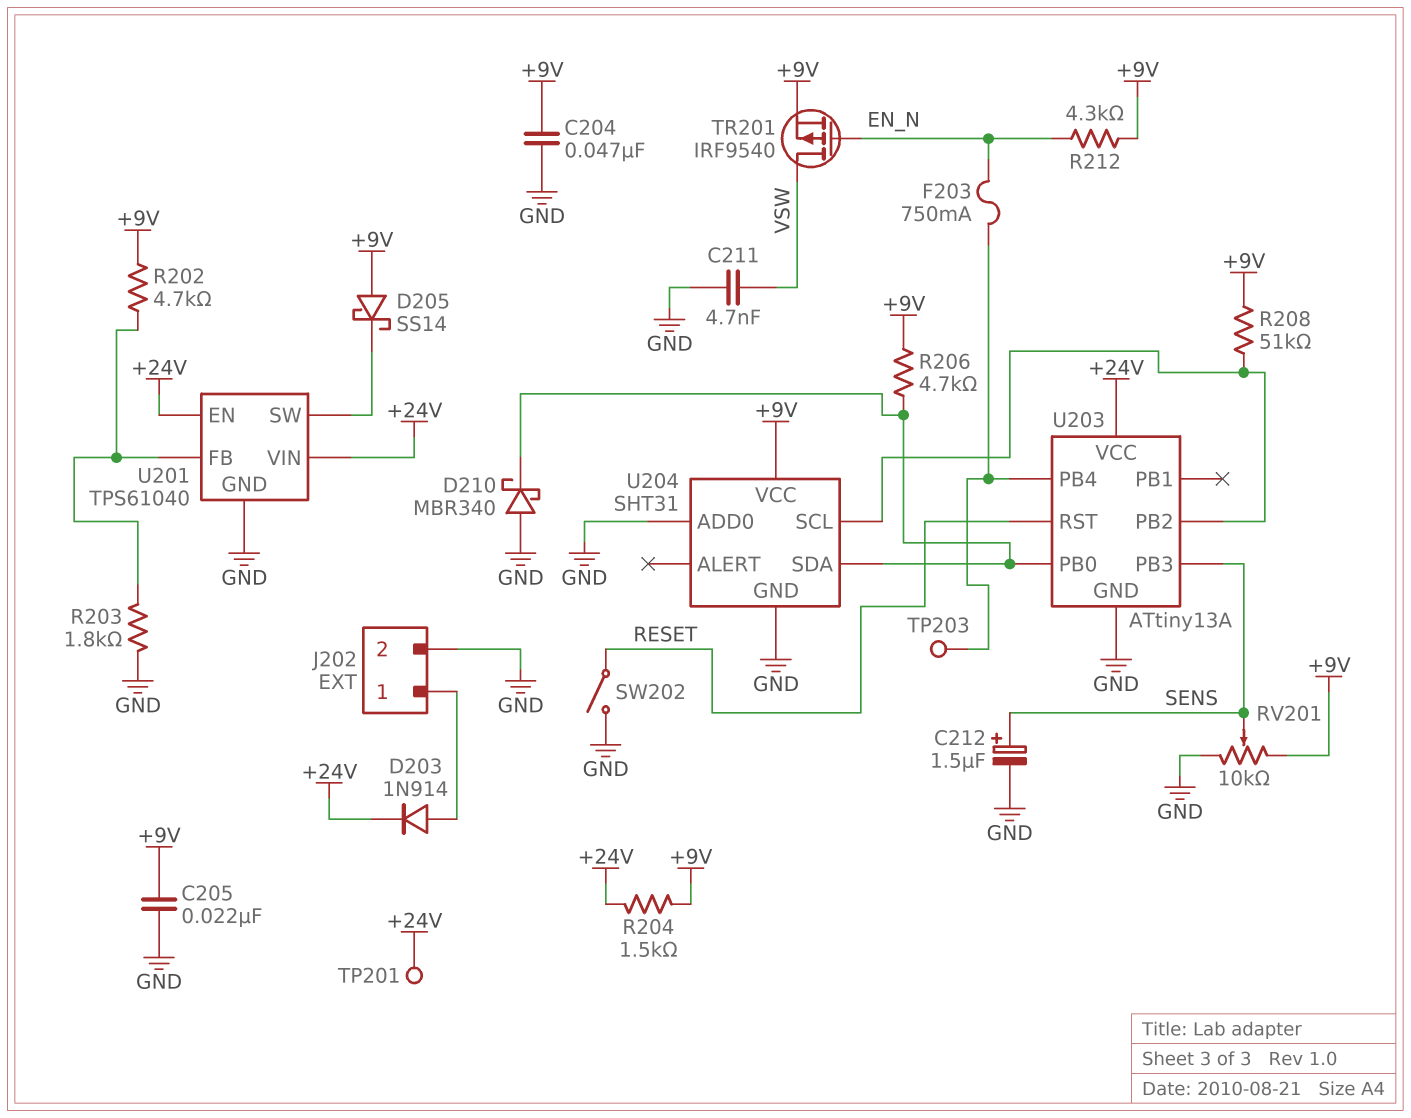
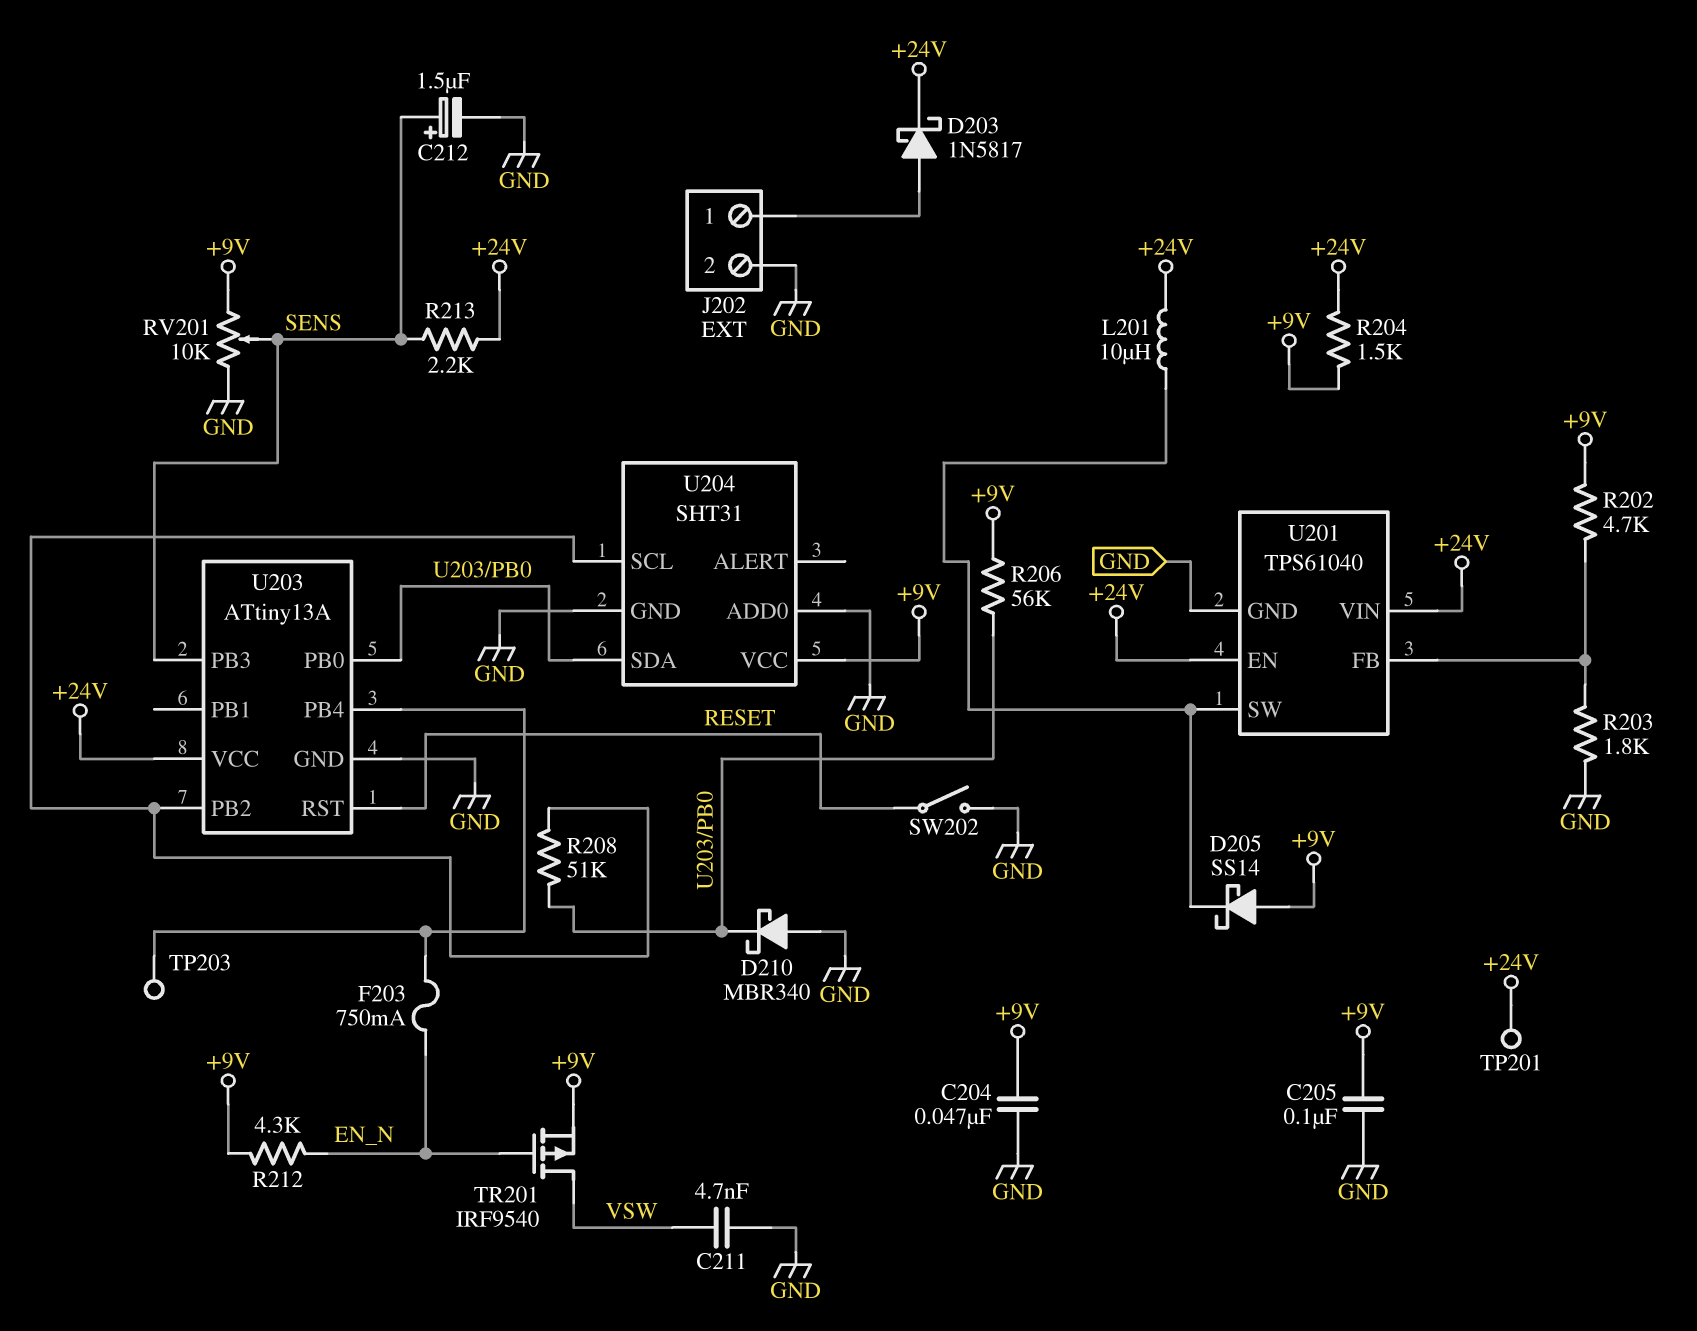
C205: 22nF (+9V, GND) -> 100nF (+9V, GND)
D203: diode 1N914 (A J202/1, K +24V) -> schottky 1N5817 (A J202/1, K +24V)
L201: none -> 10uH (+24V, U201/SW)
R206: 4.7k (+9V, U203/PB0) -> 56k (+9V, U203/PB0)
R208: 51k (+9V, U203/PB2) -> 51k (U203/PB0, U203/PB2)
R213: none -> 2.2k (+24V, SENS)

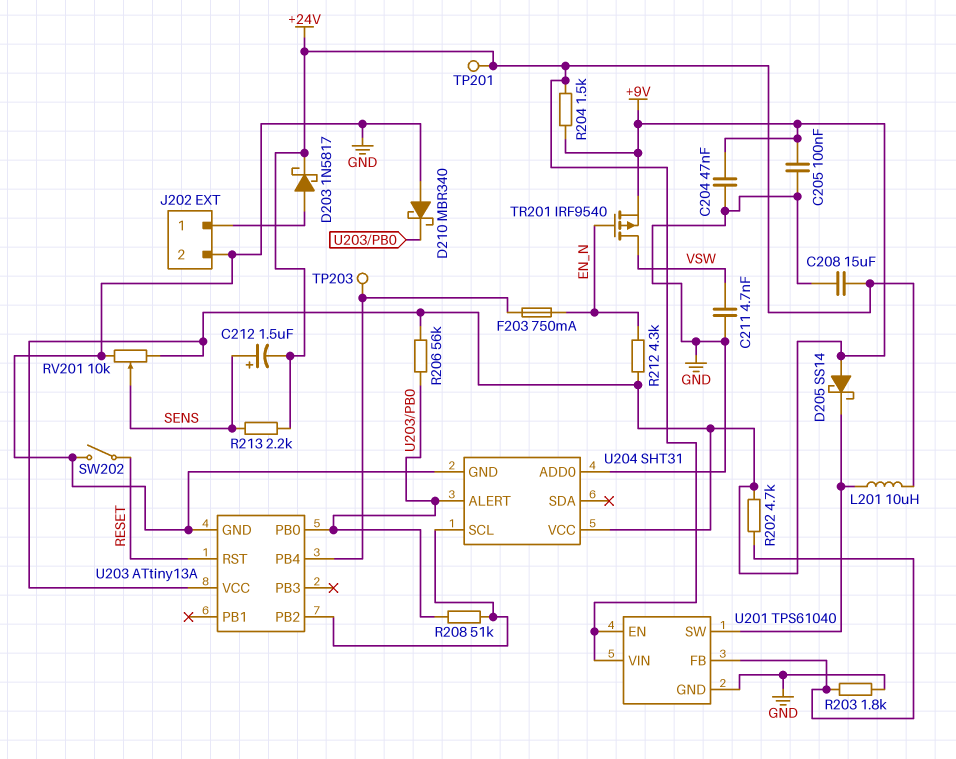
C208: none -> 15uF (+24V, GND)
C212: 1.5uF (plus SENS, minus GND) -> 1.5uF (plus SENS, minus +24V)
U203 pin PB3: SENS -> none
U203 pin VCC: +24V -> +9V
U204 pin ALERT: none -> U203/PB0
U204 pin SDA: U203/PB0 -> none

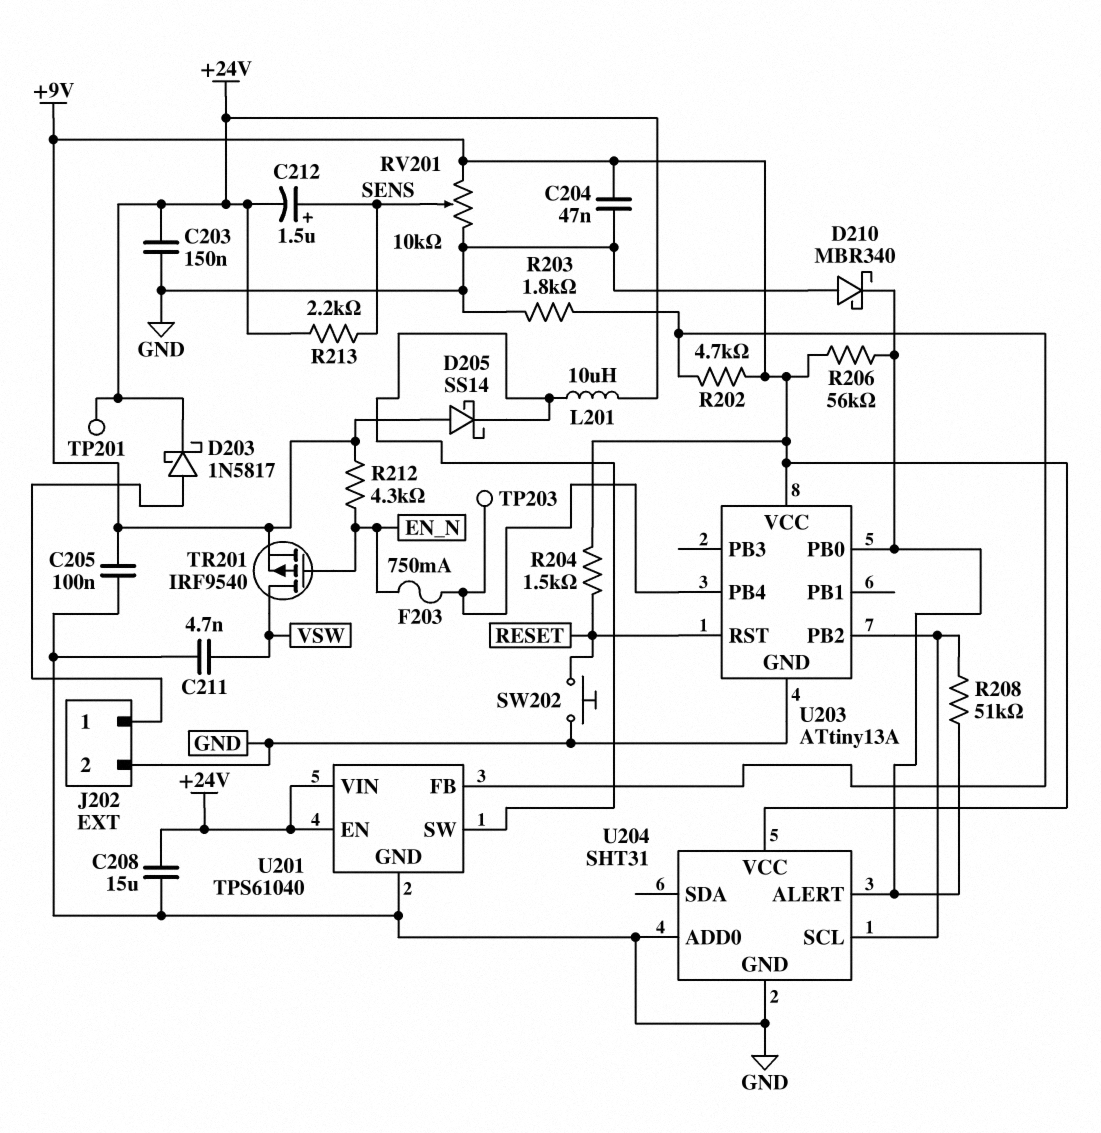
C203: none -> 150nF (+24V, GND)
R204: 1.5k (+9V, +24V) -> 1.5k (+9V, RESET)
SW202: switch (GND, RESET) -> button (GND, RESET)

